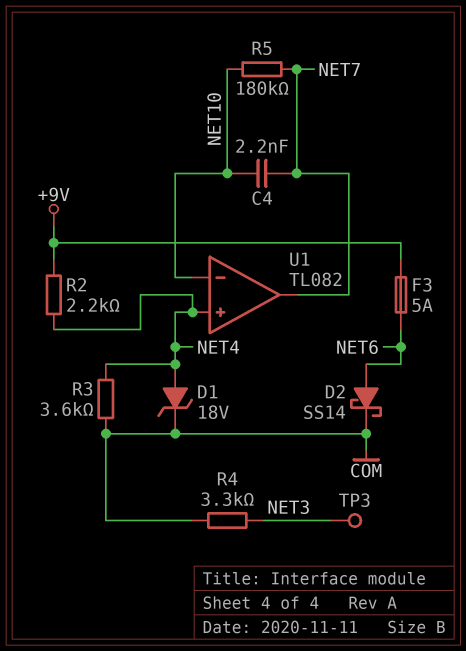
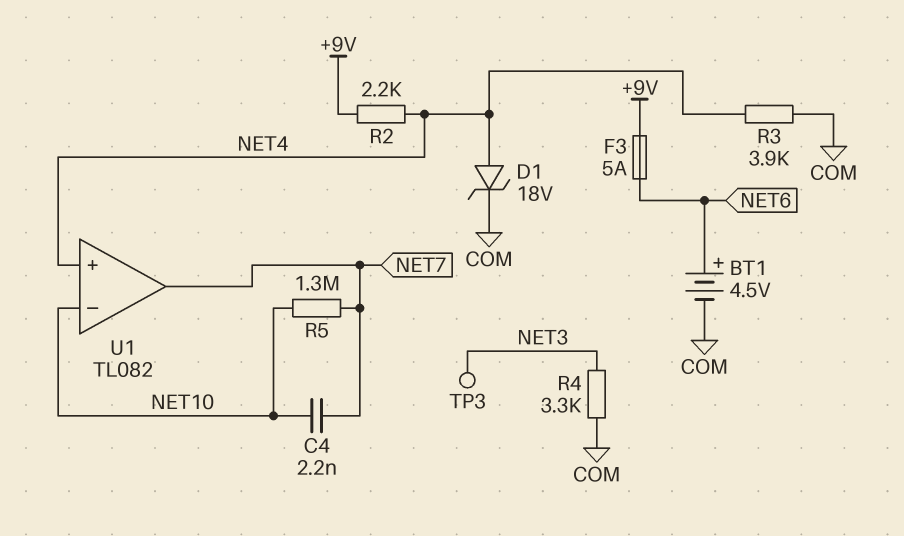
BT1: none -> 4.5V (plus NET6, minus COM)
D2: schottky SS14 (A NET6, K COM) -> none
R3: 3.6k (COM, NET4) -> 3.9k (COM, NET4)
R5: 180k (NET7, NET10) -> 1.3M (NET7, NET10)

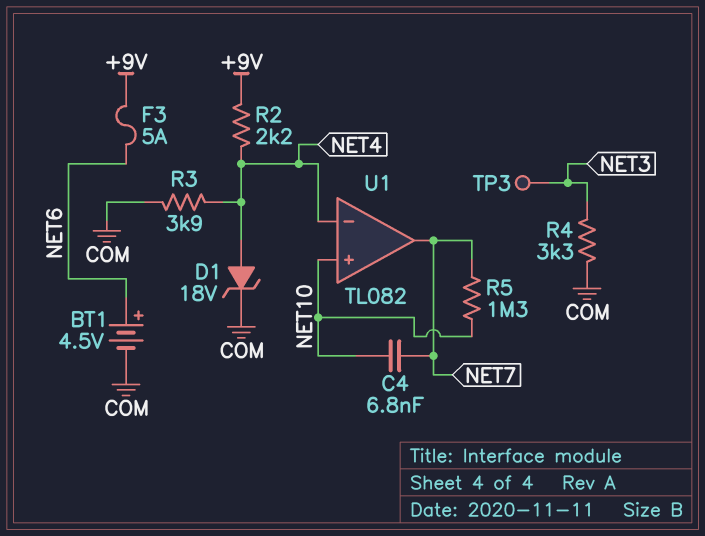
C4: 2.2nF (NET7, NET10) -> 6.8nF (NET7, NET10)
U1 pin in+: NET4 -> NET10
U1 pin in-: NET10 -> NET4

